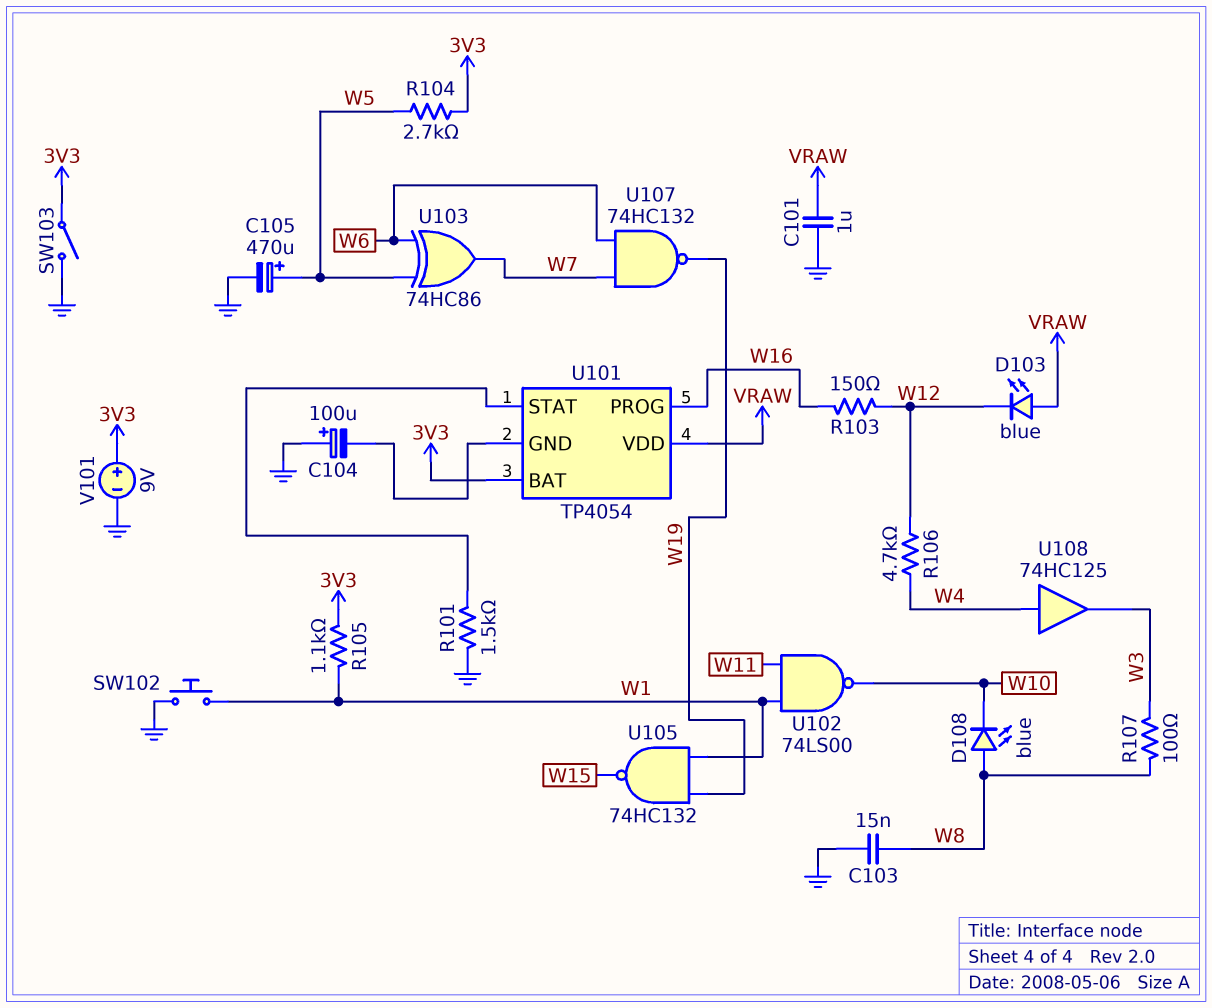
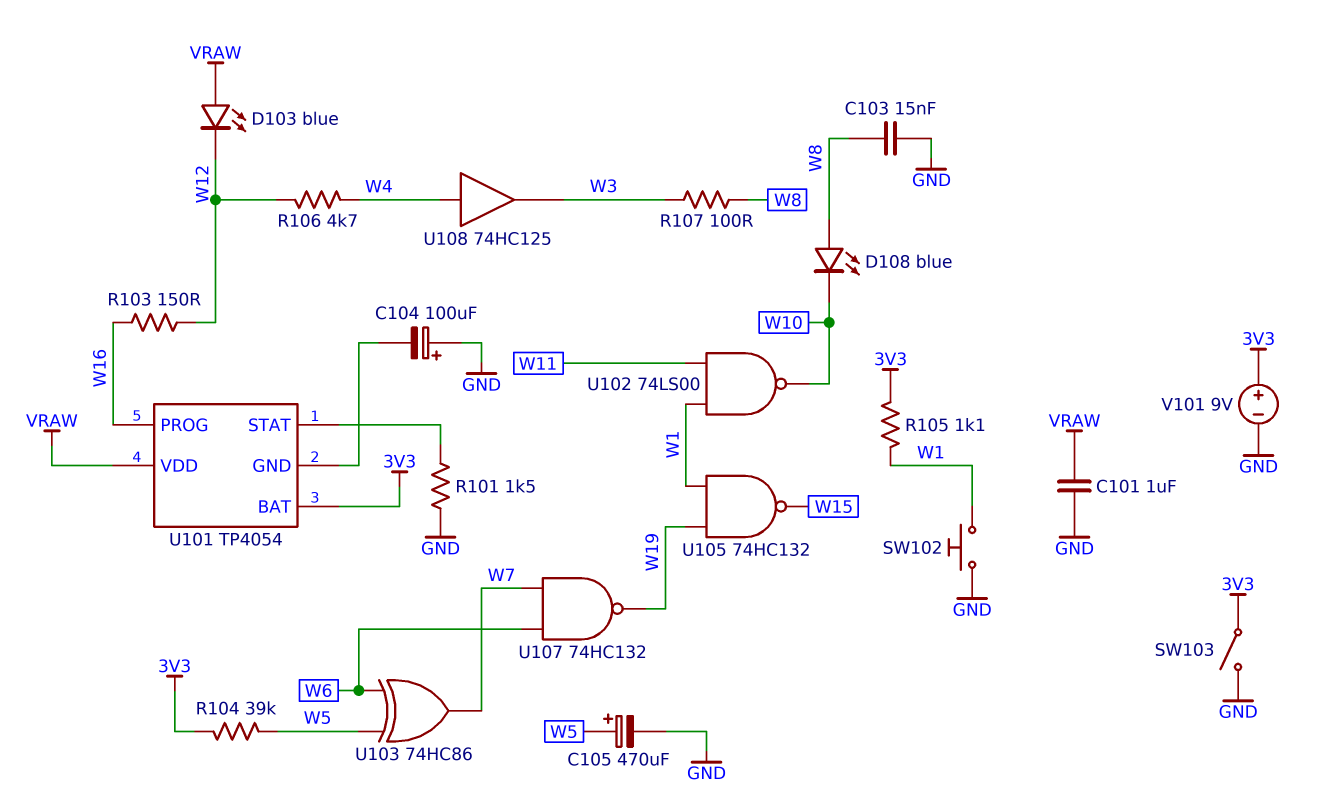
R104: 2.7k (3V3, W5) -> 39k (3V3, W5)

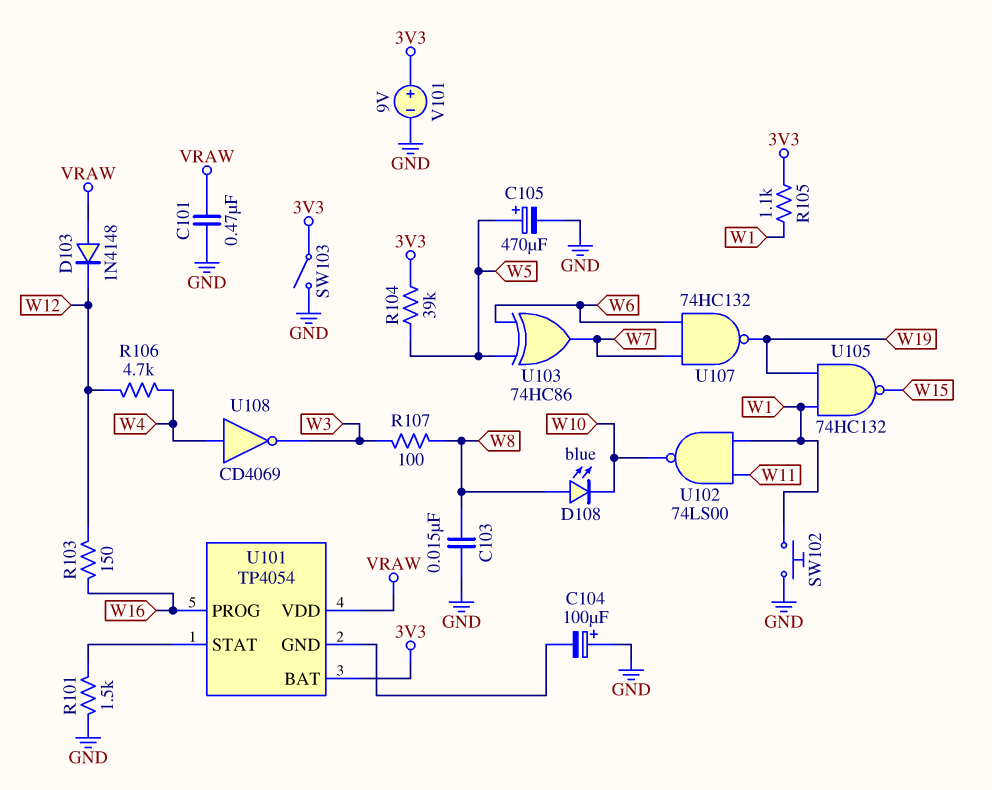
C101: 1uF (GND, VRAW) -> 470nF (GND, VRAW)
D103: LED blue (A VRAW, K W12) -> diode 1N4148 (A VRAW, K W12)
U108: buffer 74HC125 (in W4, out W3) -> NOT CD4069 (in W4, out W3)

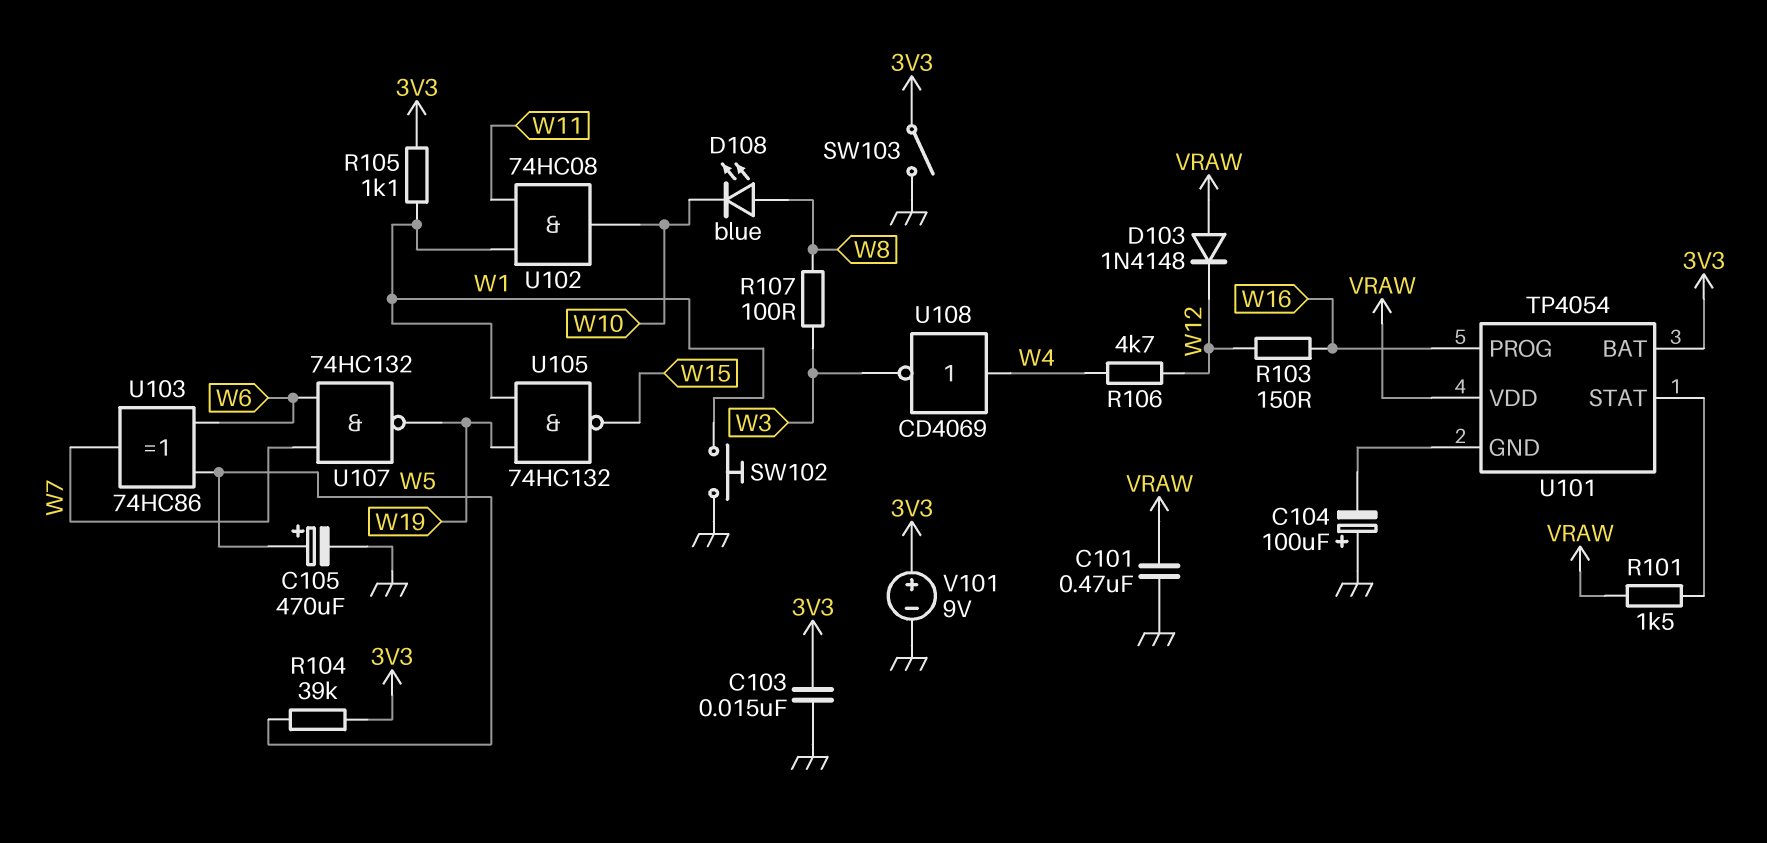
C103: 15nF (GND, W8) -> 15nF (3V3, GND)
R101: 1.5k (GND, U101/STAT) -> 1.5k (U101/STAT, VRAW)
U102: NAND 74LS00 (in W1, in W11, out W10) -> AND 74HC08 (in W1, in W11, out W10)

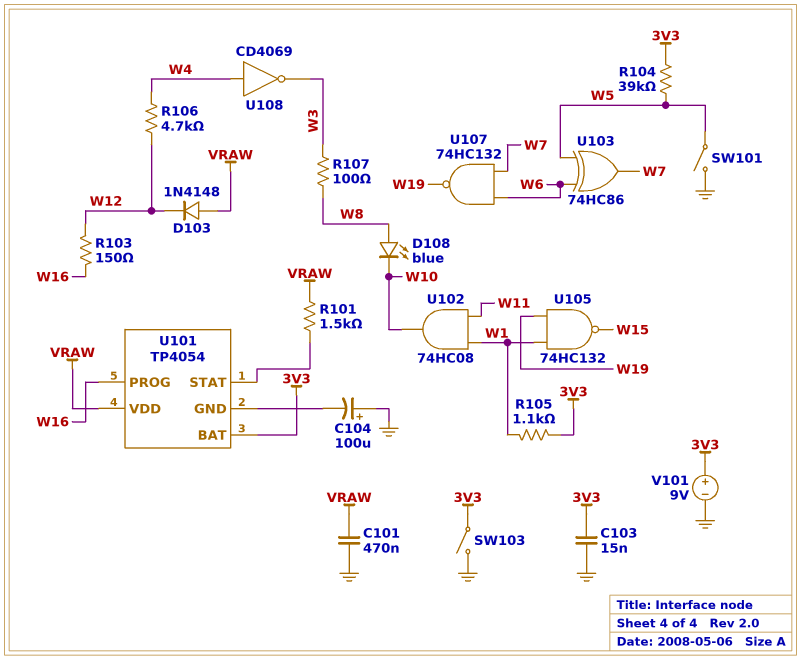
C105: 470uF (plus W5, minus GND) -> none
SW101: none -> switch (GND, W5)
SW102: button (GND, W1) -> none

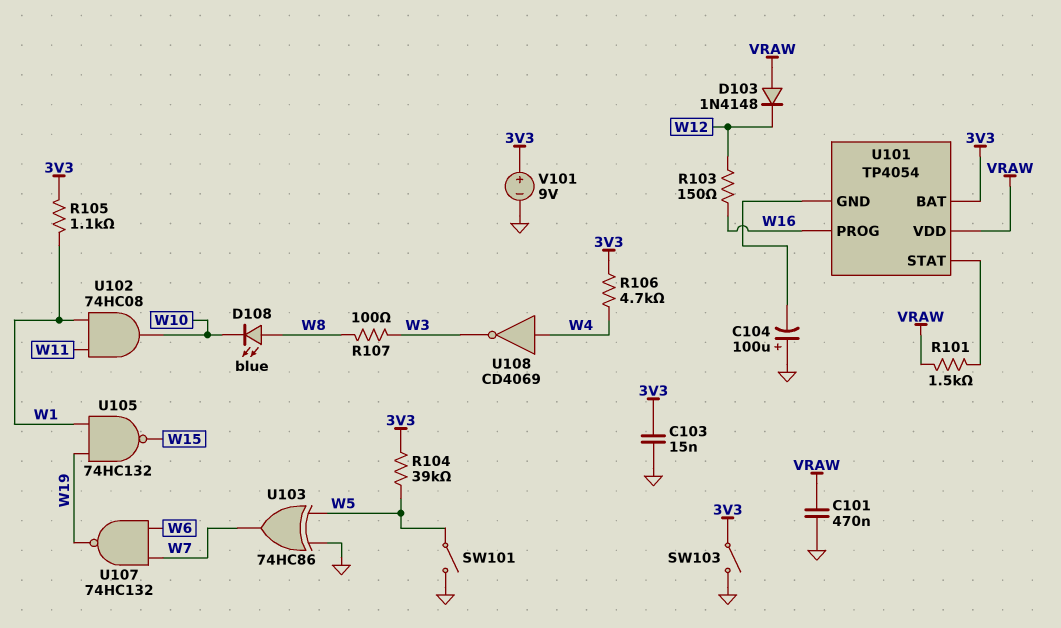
R106: 4.7k (W4, W12) -> 4.7k (3V3, W4)
U103: XOR 74HC86 (in W5, in W6, out W7) -> XOR 74HC86 (in GND, in W5, out W7)

